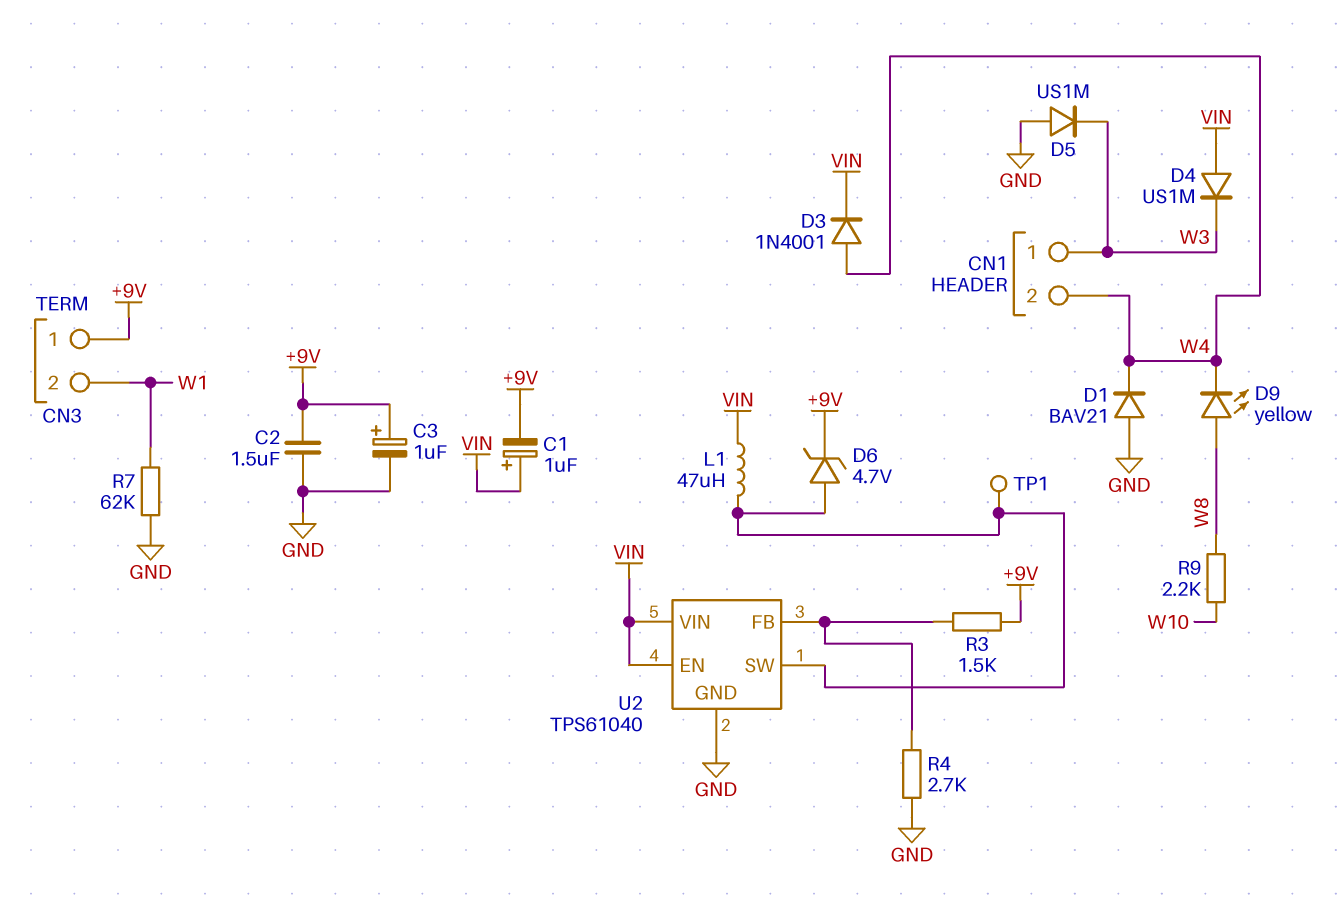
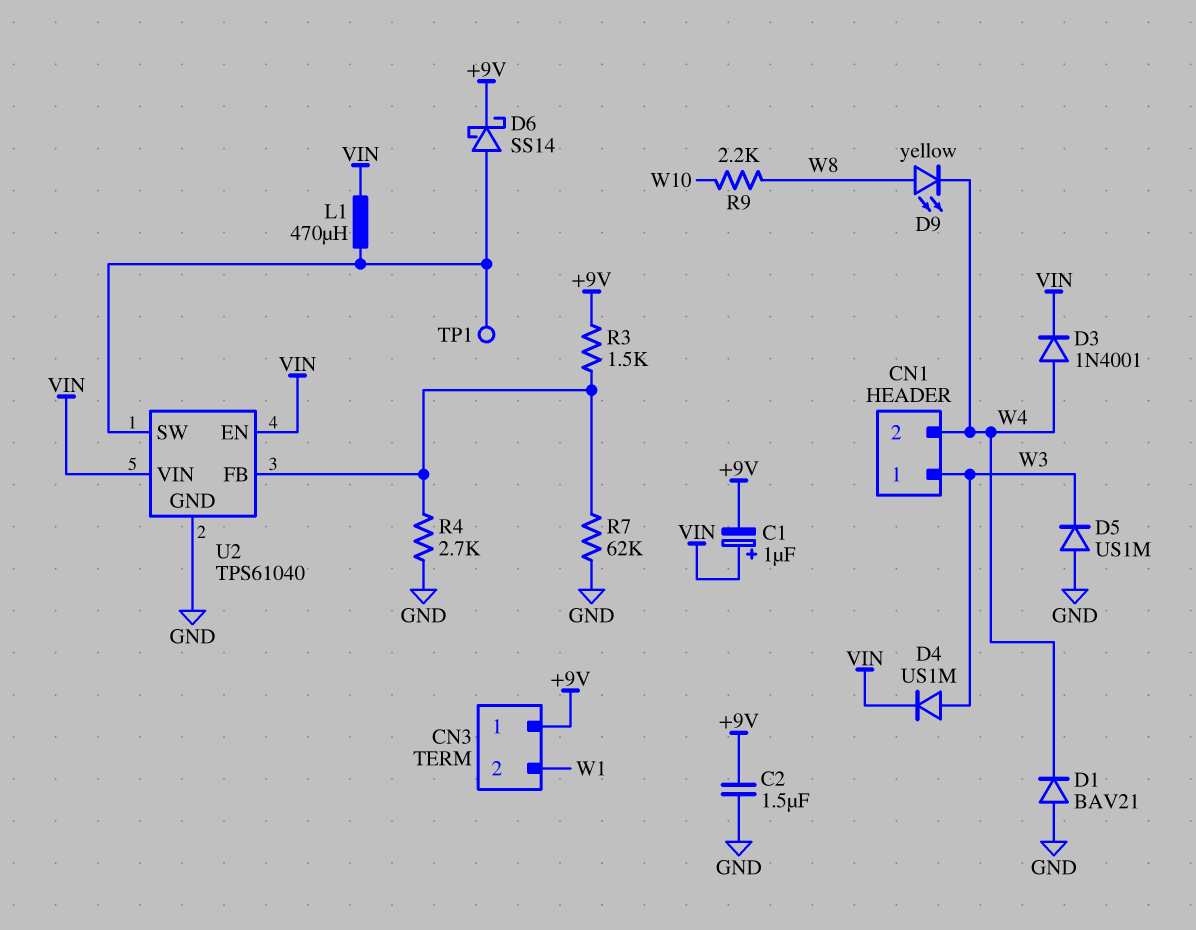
C3: 1uF (plus +9V, minus GND) -> none
D4: diode US1M (A VIN, K W3) -> diode US1M (A W3, K VIN)
D6: zener 4.7V (A U2/SW, K +9V) -> schottky SS14 (A U2/SW, K +9V)
L1: 47uH (U2/SW, VIN) -> 470uH (U2/SW, VIN)
R7: 62k (GND, W1) -> 62k (GND, U2/FB)

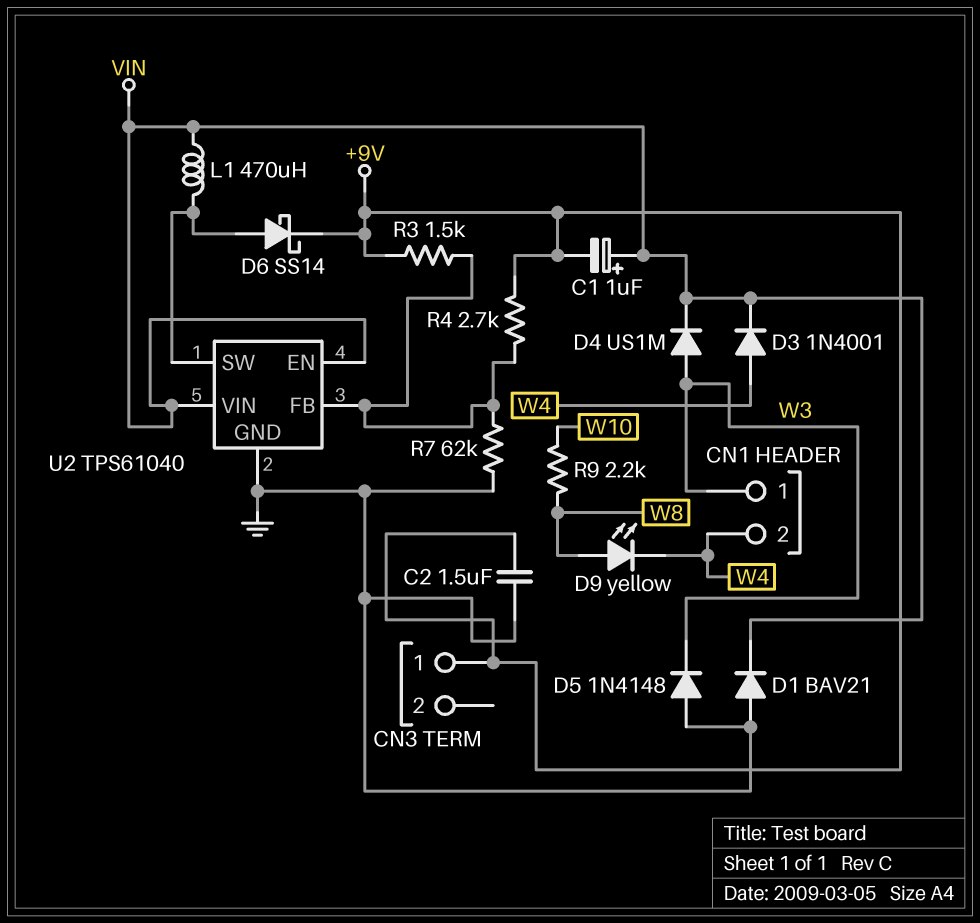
CN3 pin 2: W1 -> none
D1: diode BAV21 (A GND, K W4) -> diode BAV21 (A GND, K VIN)
D5: diode US1M (A GND, K W3) -> diode 1N4148 (A GND, K W3)
R4: 2.7k (GND, U2/FB) -> 2.7k (+9V, U2/FB)
TP1: test point (U2/SW) -> none

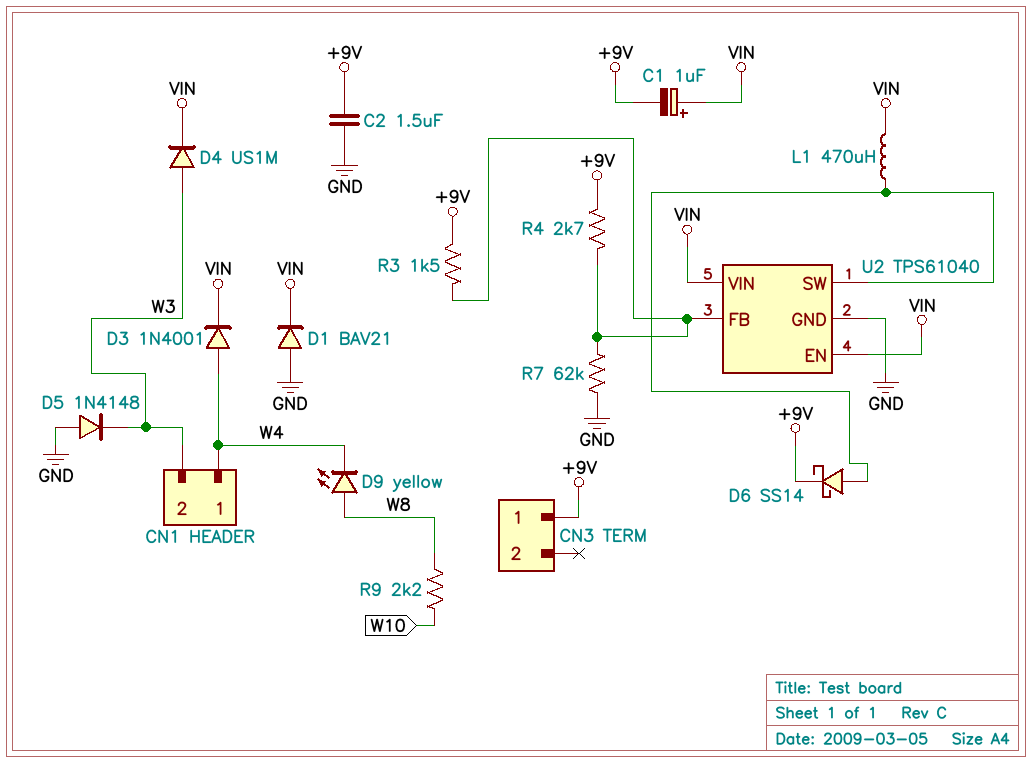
CN1 pin 1: W3 -> W4
CN1 pin 2: W4 -> W3

